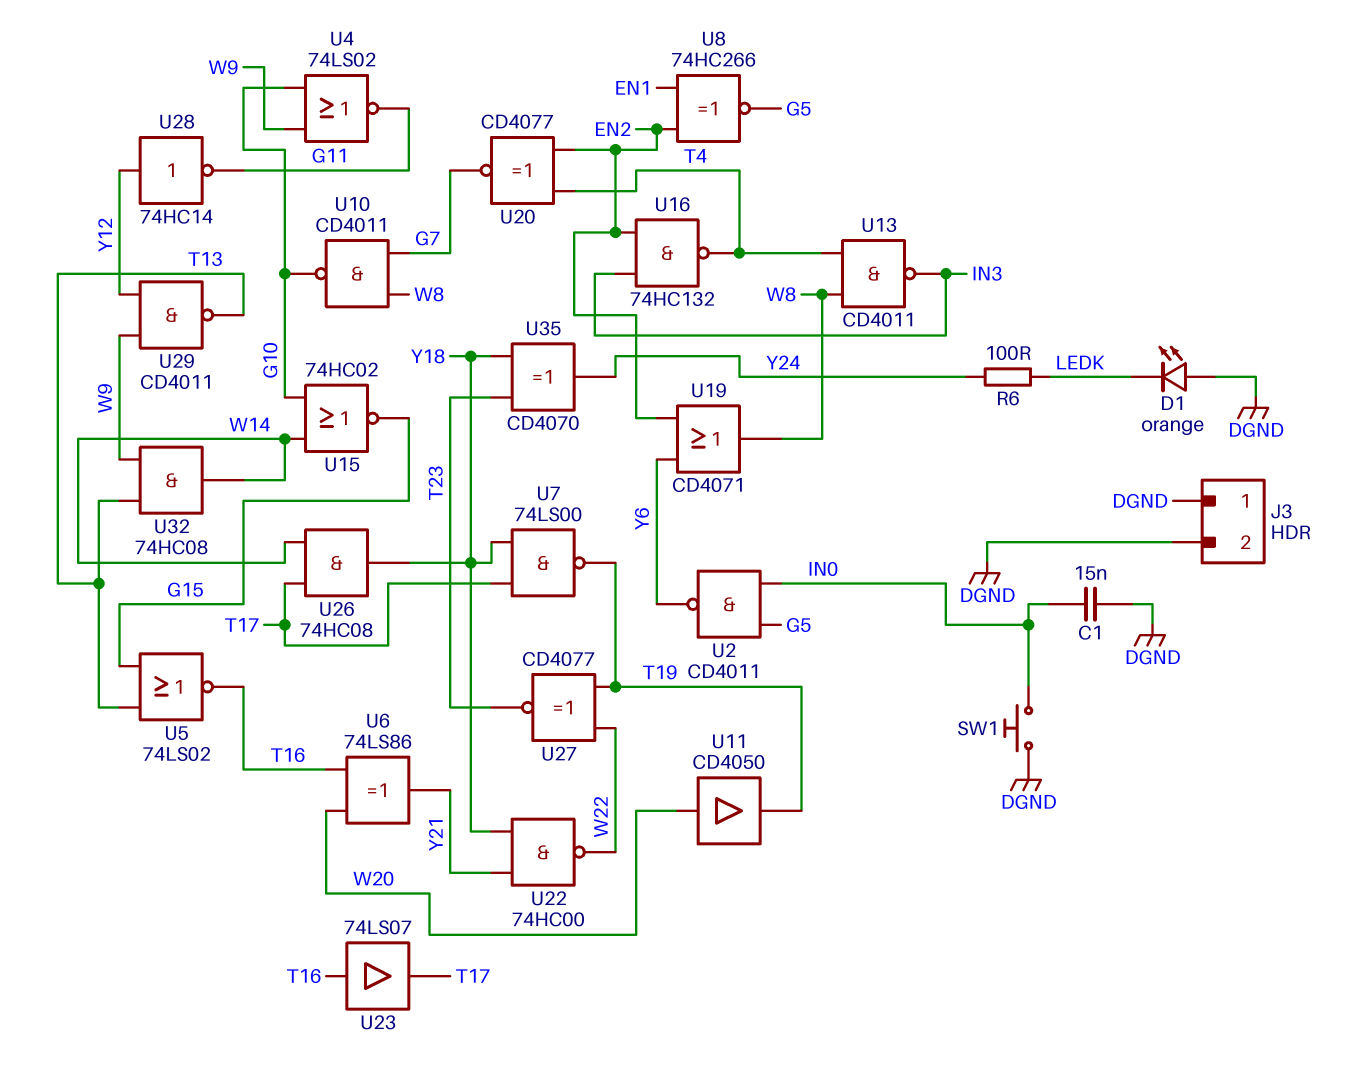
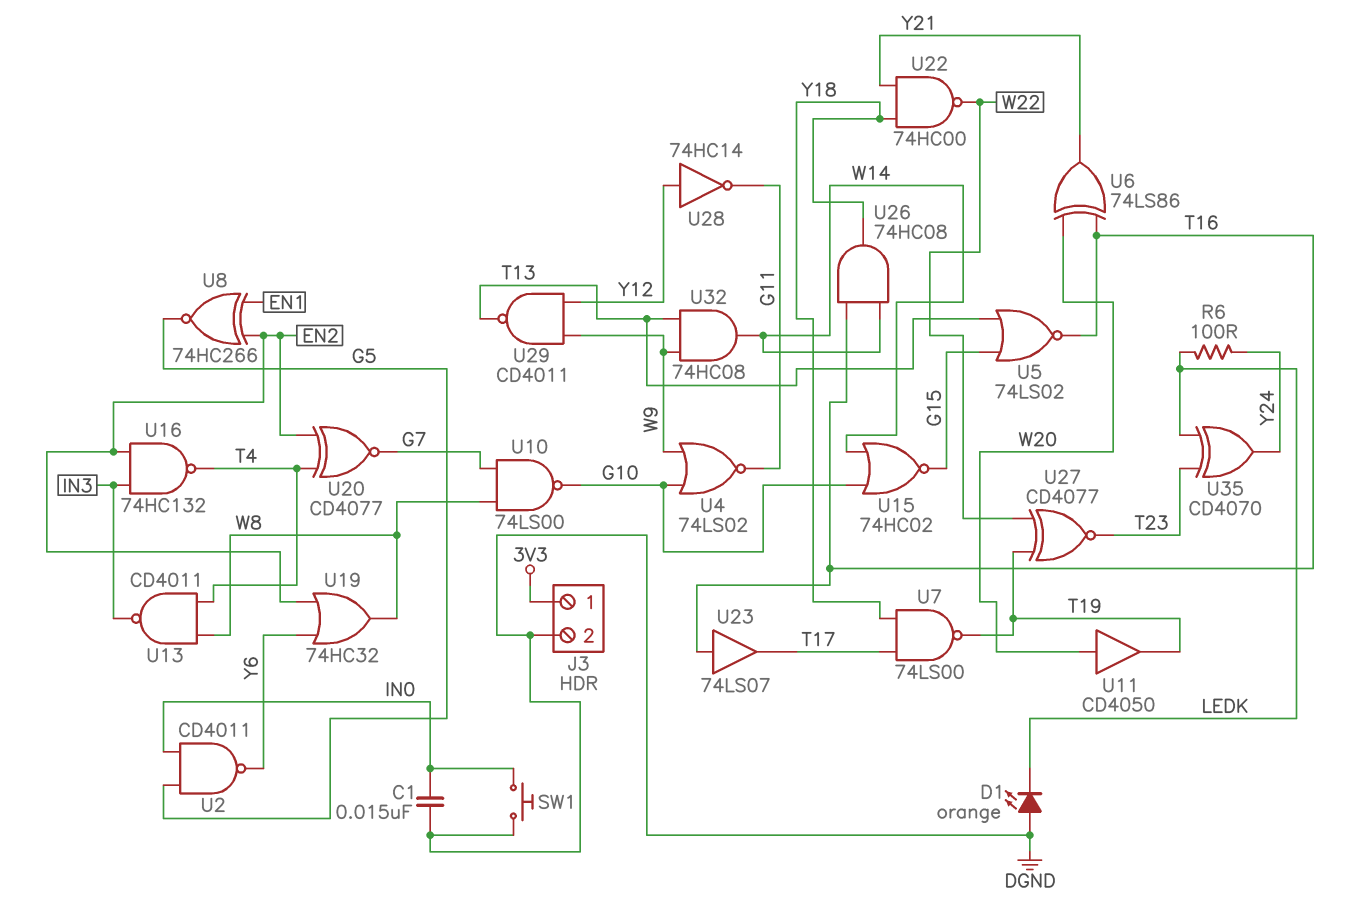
J3 pin 1: DGND -> 3V3
U10: NAND CD4011 (in G7, in W8, out G10) -> NAND 74LS00 (in G7, in W8, out G10)
U19: OR CD4071 (in EN2, in Y6, out W8) -> OR 74HC32 (in EN2, in Y6, out W8)
U26: AND 74HC08 (in T17, in W14, out Y18) -> AND 74HC08 (in T16, in W14, out Y18)
U35: XOR CD4070 (in T23, in Y18, out Y24) -> XOR CD4070 (in LEDK, in T23, out Y24)

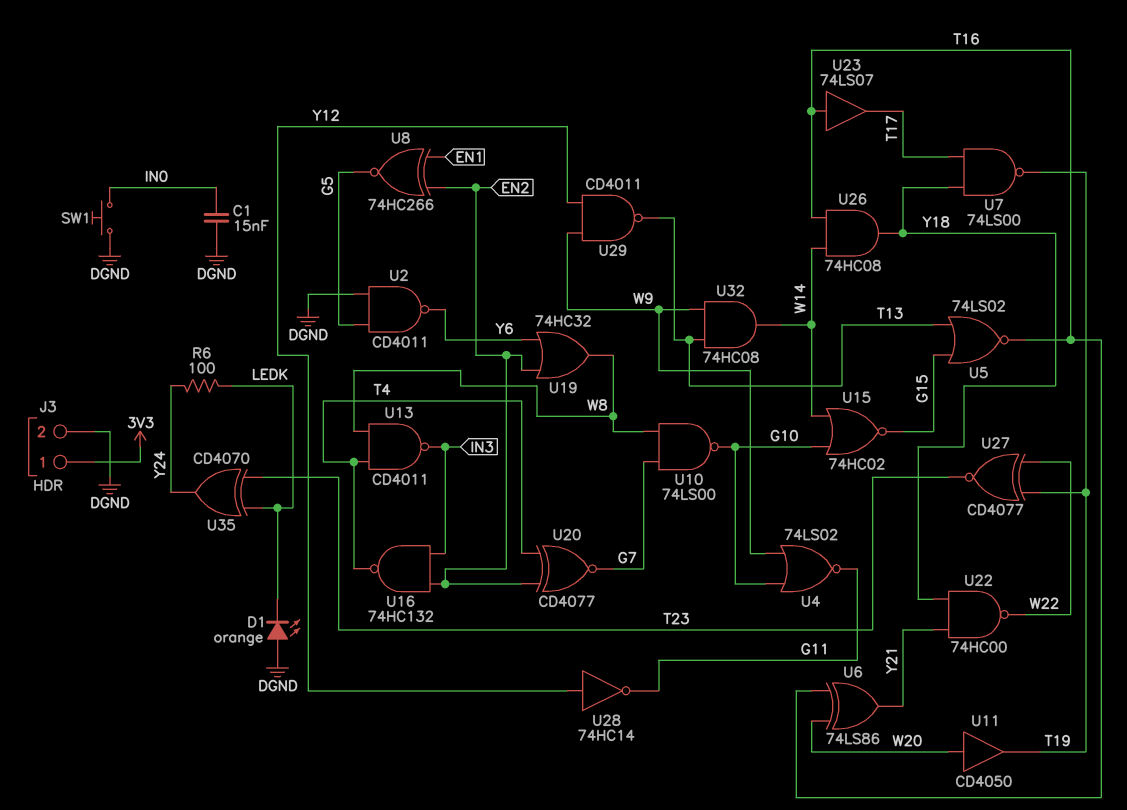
U2: NAND CD4011 (in G5, in IN0, out Y6) -> NAND CD4011 (in DGND, in G5, out Y6)

